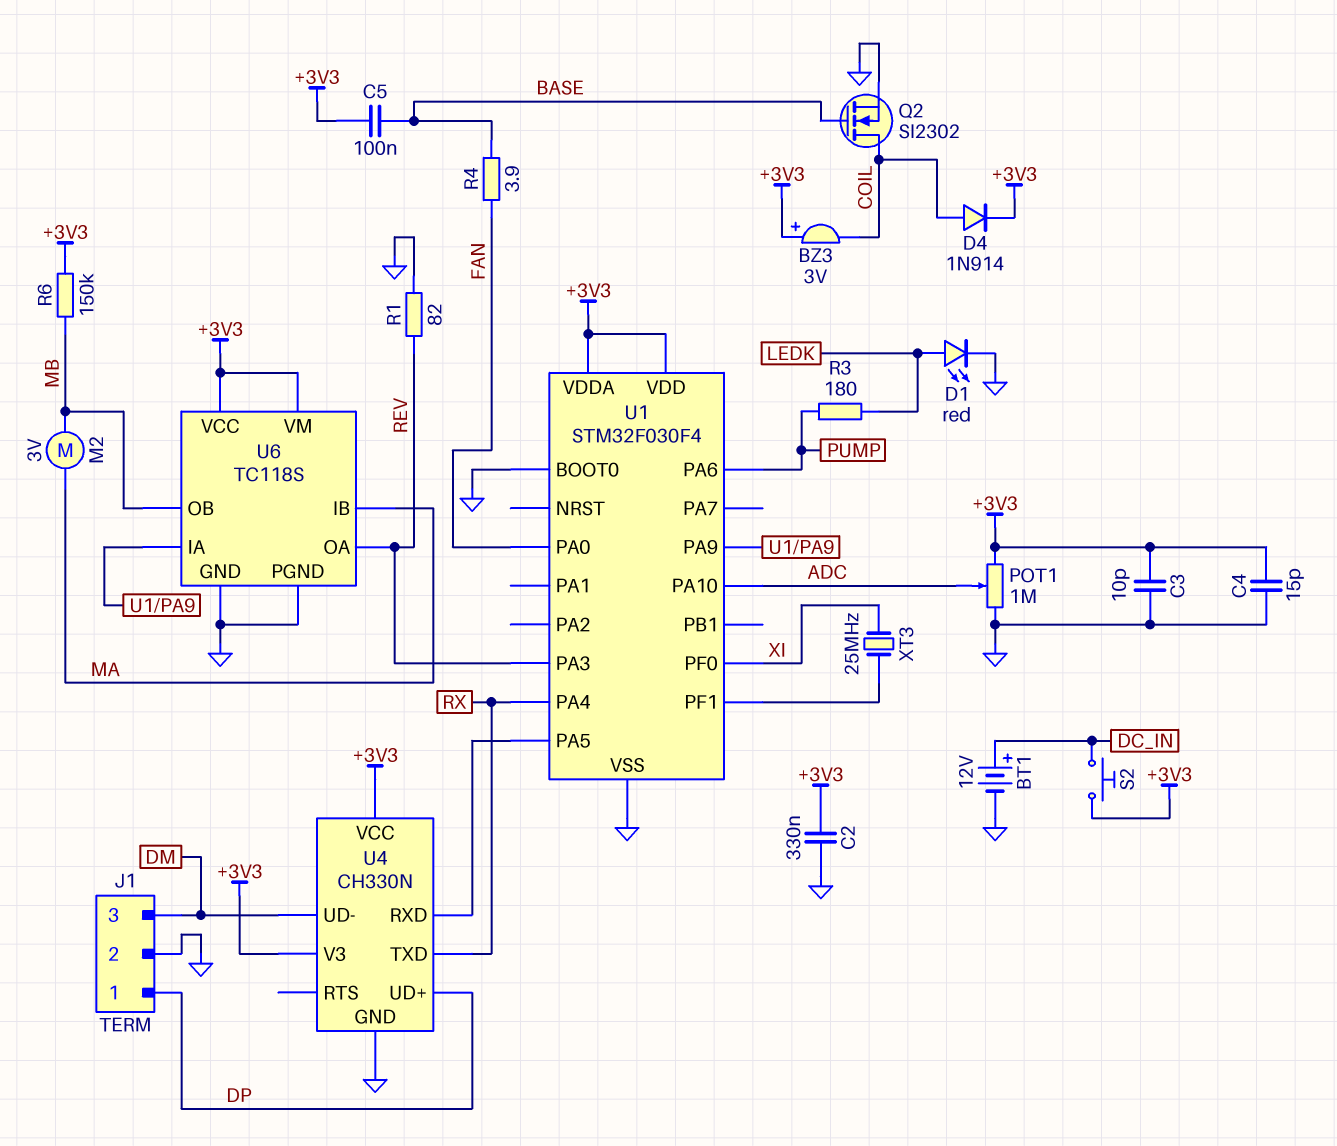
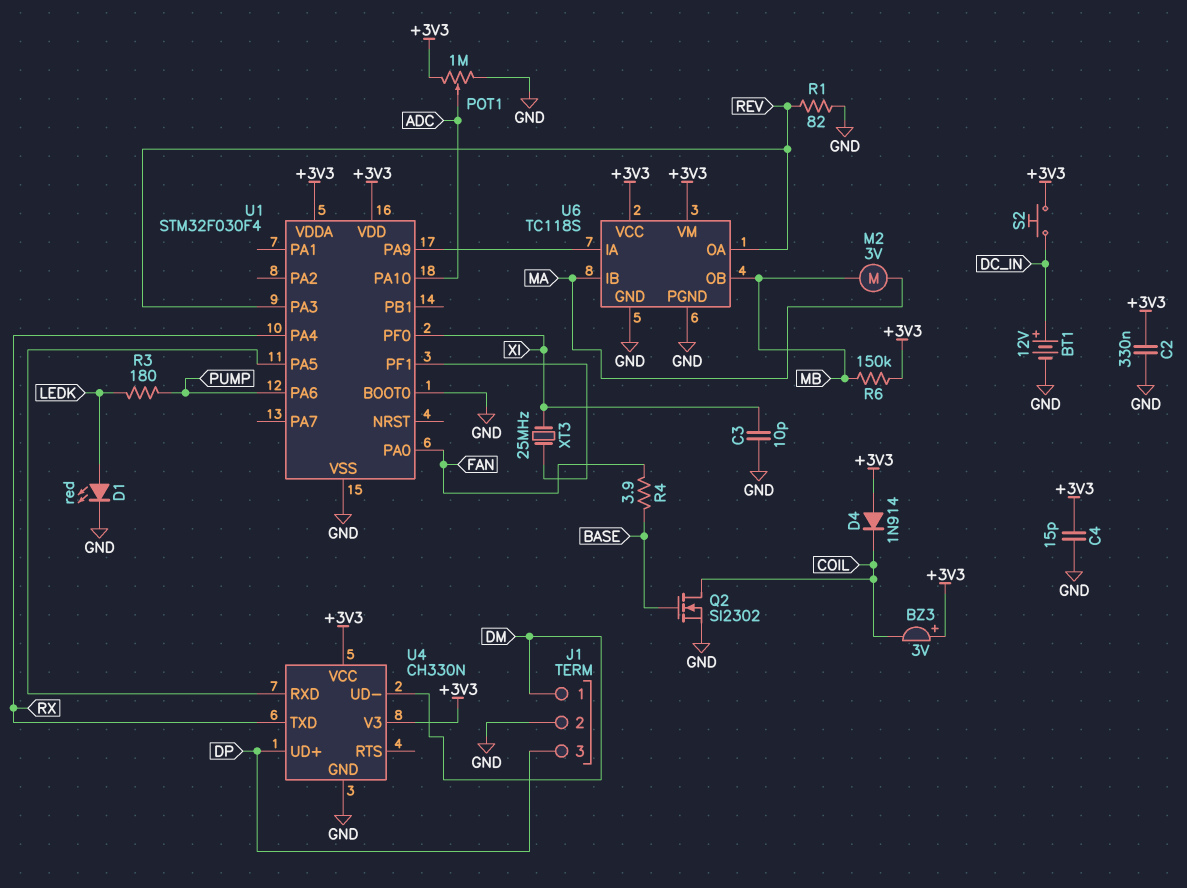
C3: 10pF (+3V3, GND) -> 10pF (GND, XI)
C5: 100nF (+3V3, BASE) -> none
D4: diode 1N914 (A COIL, K +3V3) -> diode 1N914 (A +3V3, K COIL)
J1 pin 1: DP -> DM
J1 pin 3: DM -> DP

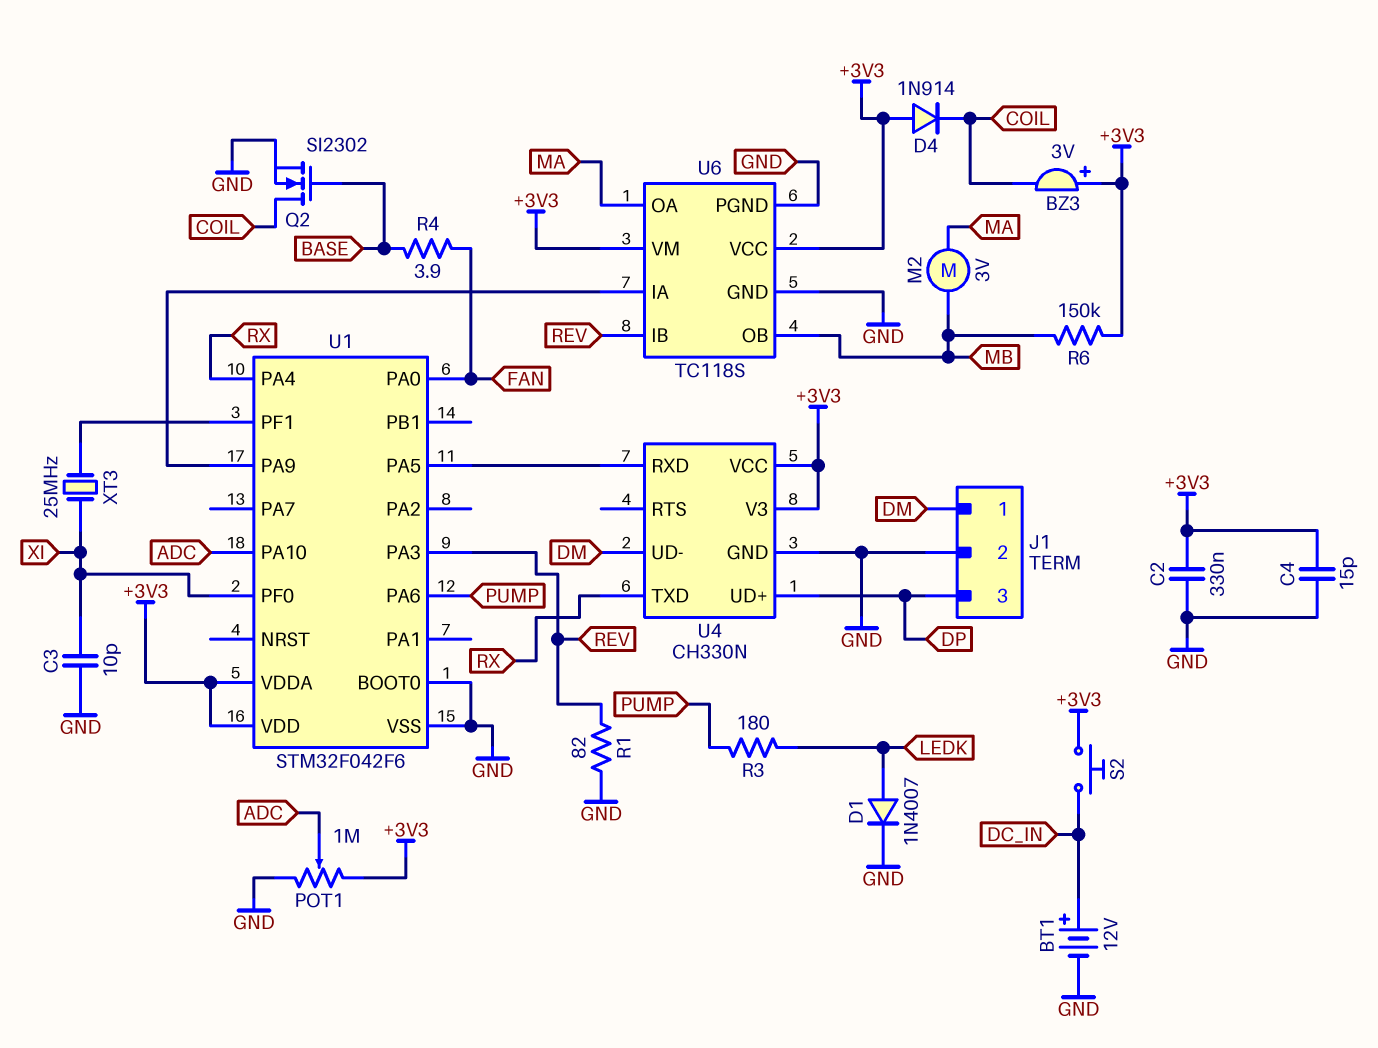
D1: LED red (A LEDK, K GND) -> diode 1N4007 (A LEDK, K GND)
U1: STM32F030F4 -> STM32F042F6
U6 pin IB: MA -> REV
U6 pin OA: REV -> MA

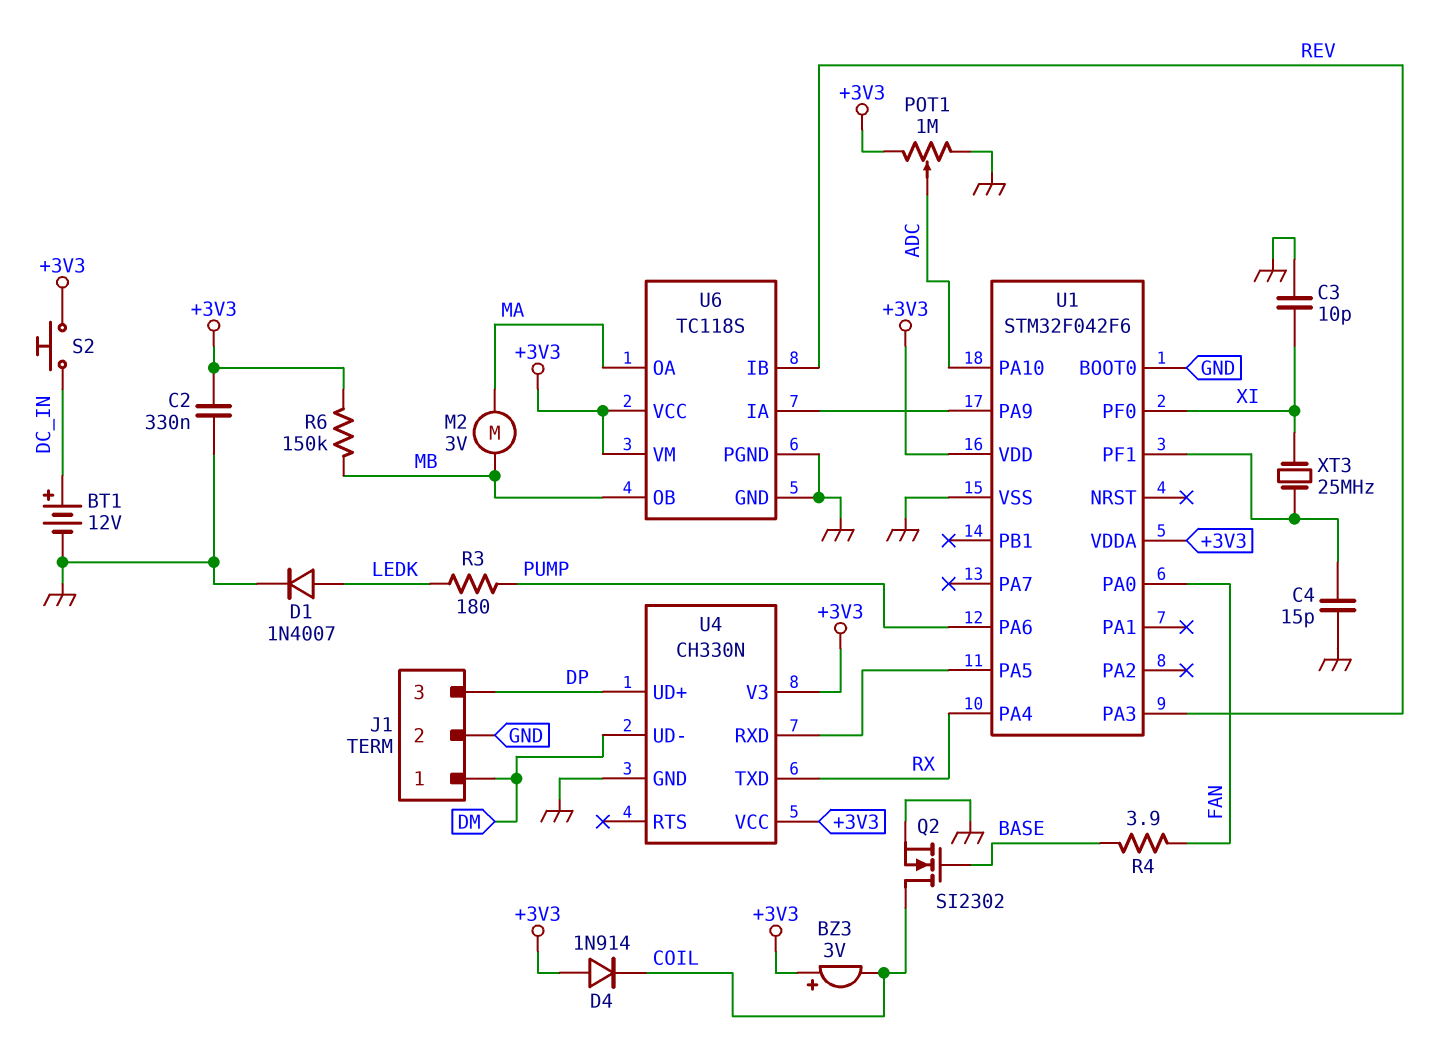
C4: 15pF (+3V3, GND) -> 15pF (GND, U1/PF1)
R1: 82 (GND, REV) -> none

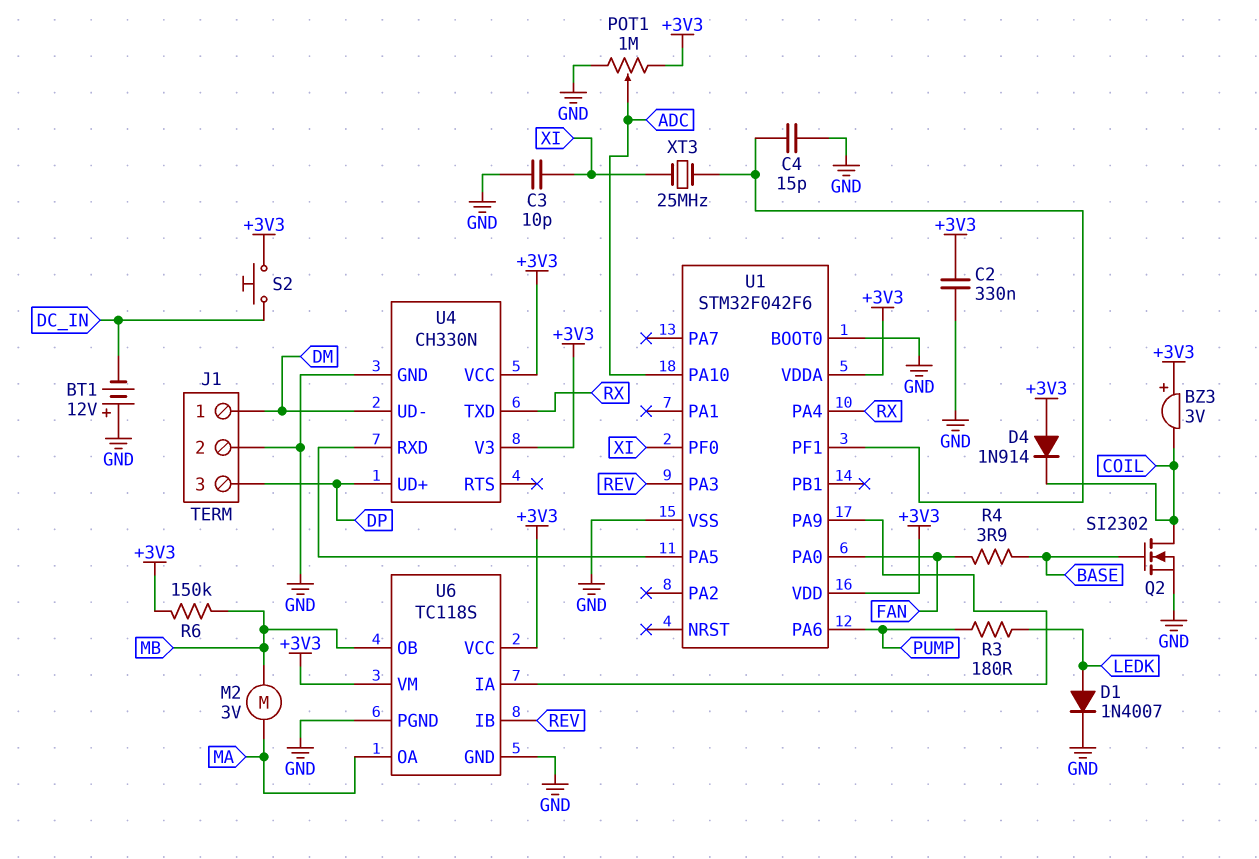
BT1: 12V (plus DC_IN, minus GND) -> 12V (plus GND, minus DC_IN)

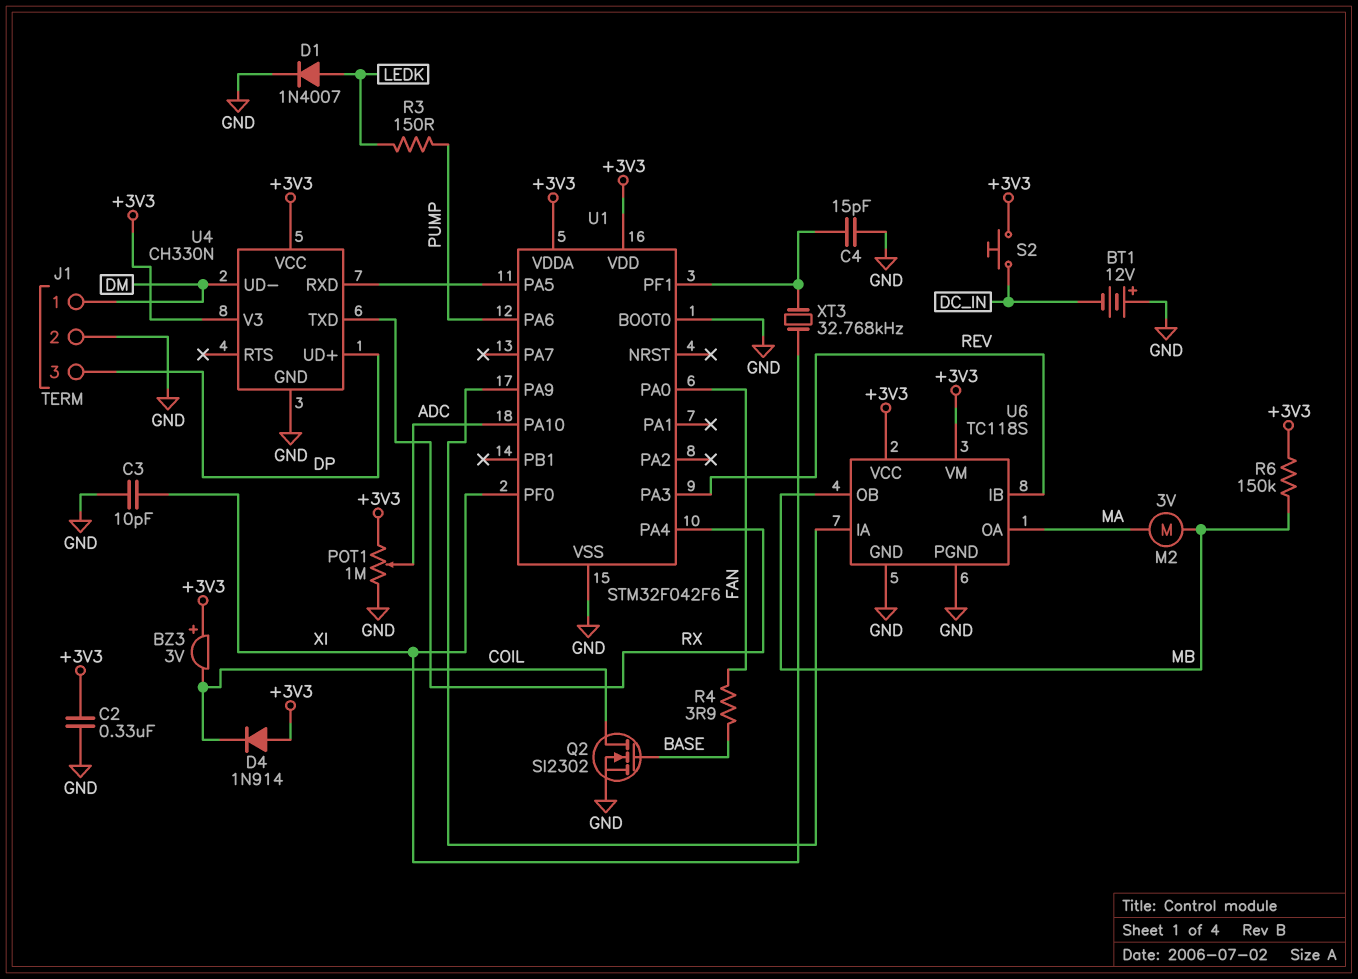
R3: 180 (LEDK, PUMP) -> 150 (LEDK, PUMP)
XT3: 25MHz (U1/PF1, XI) -> 32.768kHz (U1/PF1, XI)

